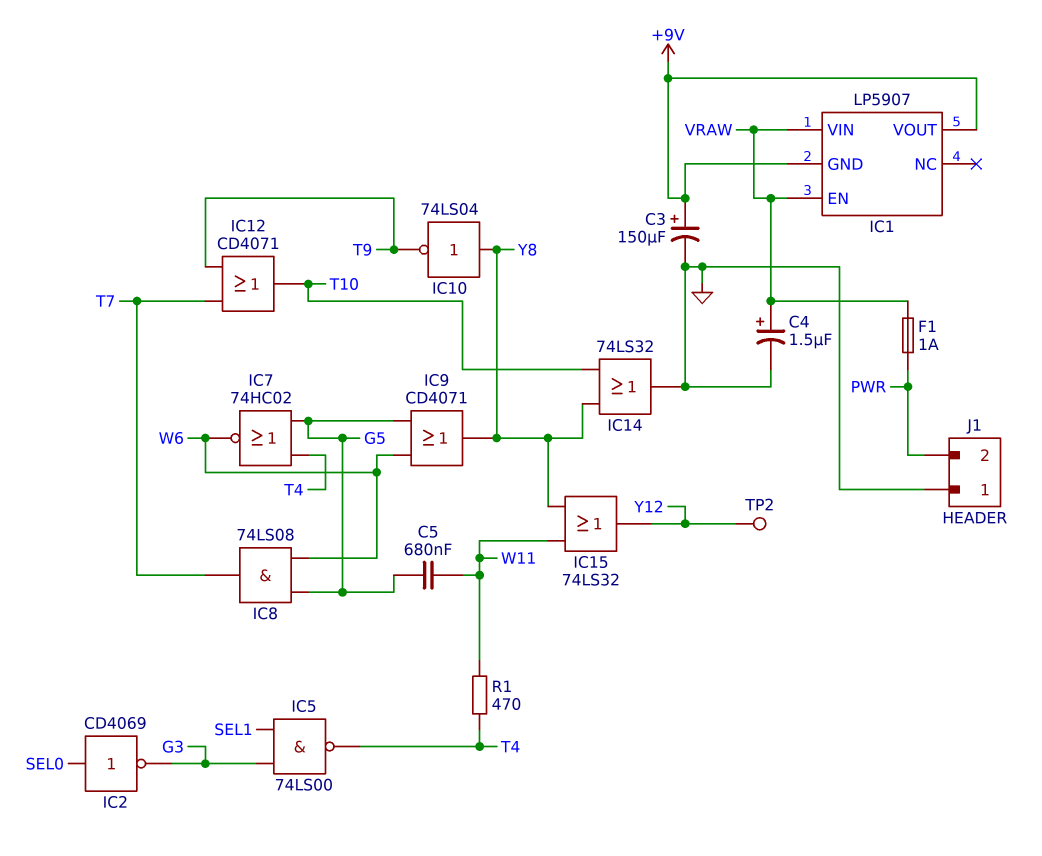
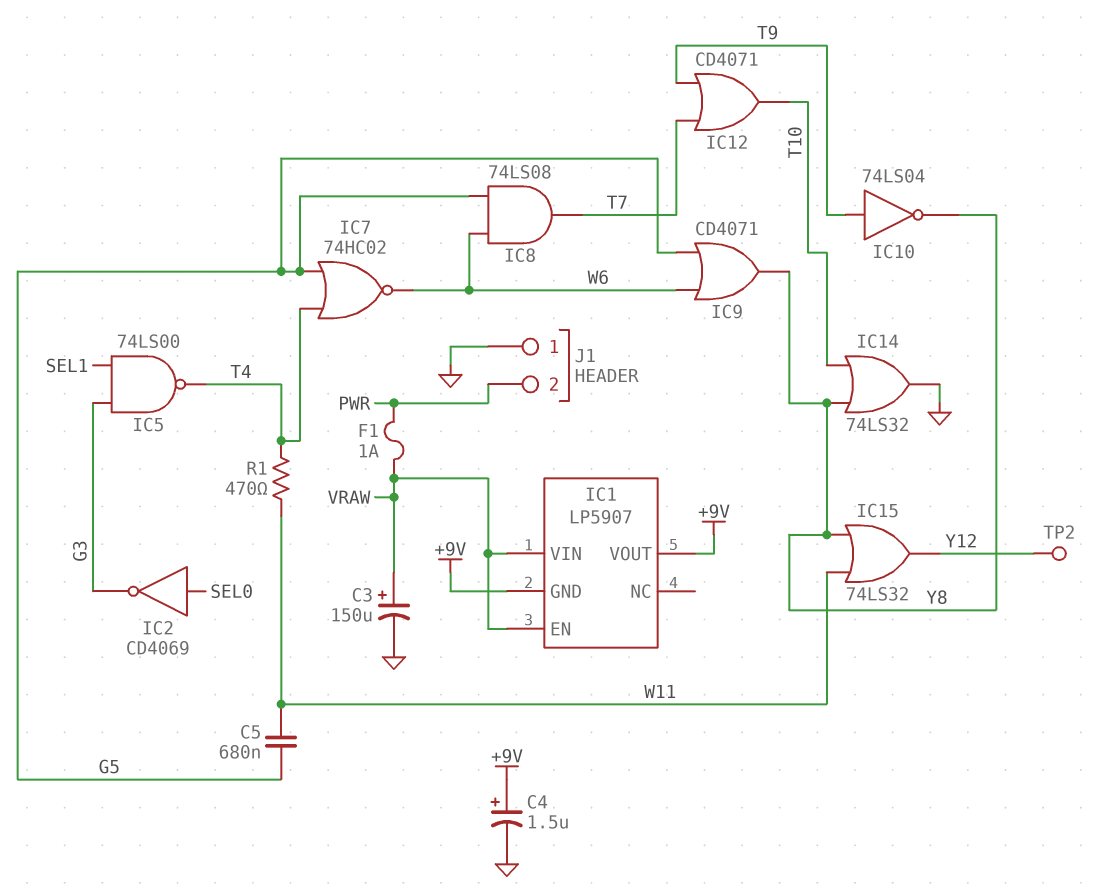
C3: 150uF (plus +9V, minus GND) -> 150uF (plus VRAW, minus GND)
C4: 1.5uF (plus VRAW, minus GND) -> 1.5uF (plus +9V, minus GND)
IC10: NOT 74LS04 (in Y8, out T9) -> NOT 74LS04 (in T9, out Y8)

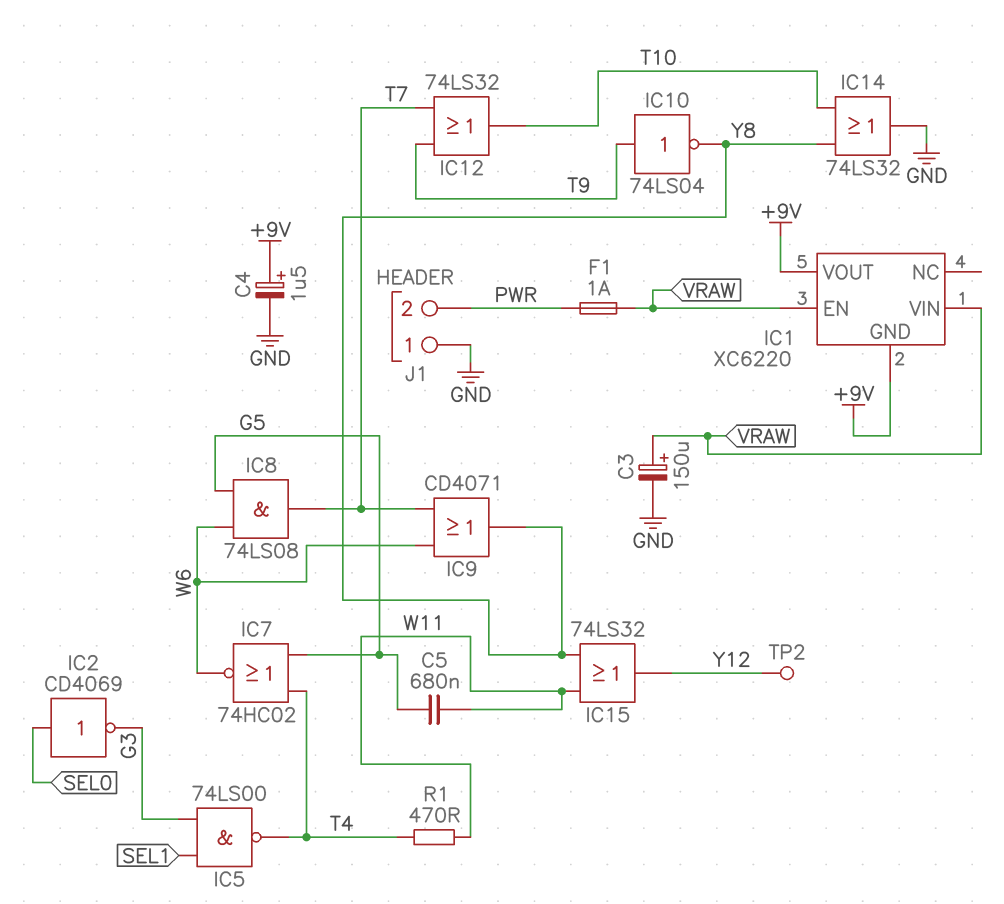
IC1: LP5907 -> XC6220
IC9: OR CD4071 (in G5, in W6, out Y8) -> OR CD4071 (in T7, in W6, out Y8)
IC12: OR CD4071 (in T7, in T9, out T10) -> OR 74LS32 (in T7, in T9, out T10)

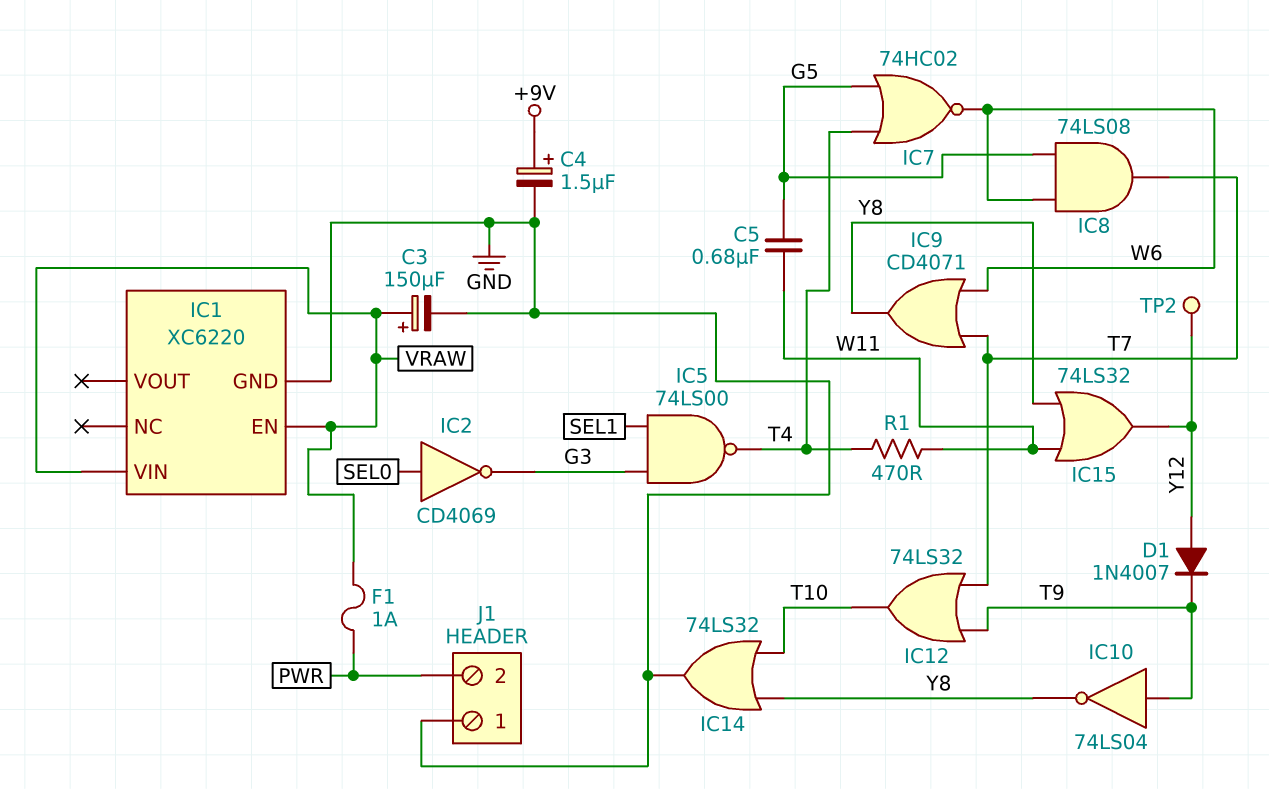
D1: none -> diode 1N4007 (A Y12, K T9)
IC1 pin GND: +9V -> GND
IC1 pin VOUT: +9V -> none

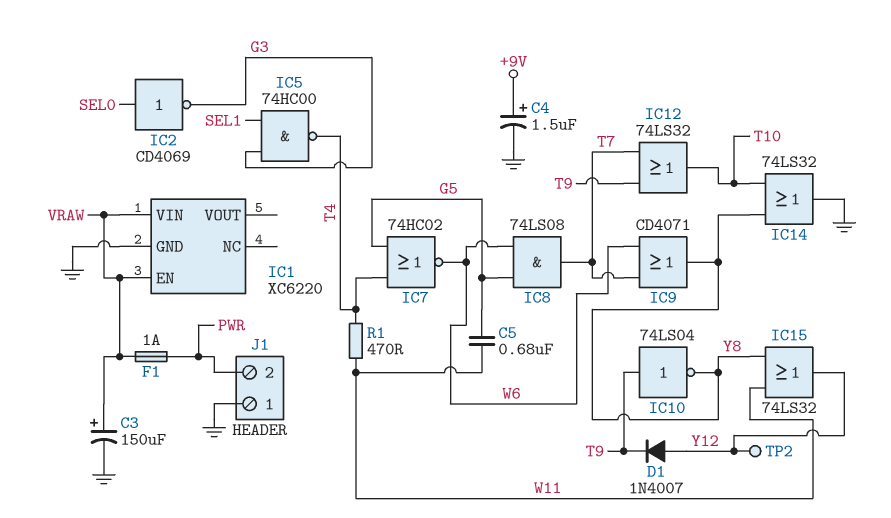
IC5: NAND 74LS00 (in G3, in SEL1, out T4) -> NAND 74HC00 (in G3, in SEL1, out T4)

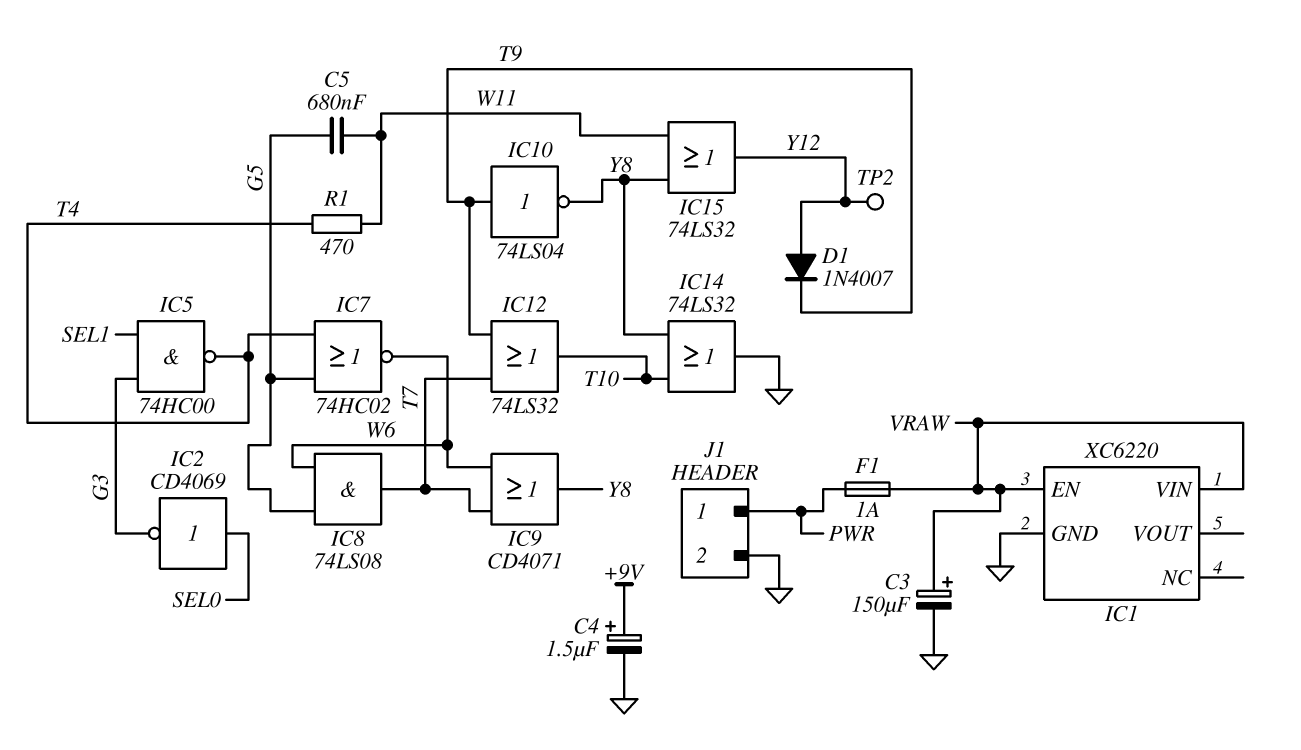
J1 pin 1: GND -> PWR
J1 pin 2: PWR -> GND

